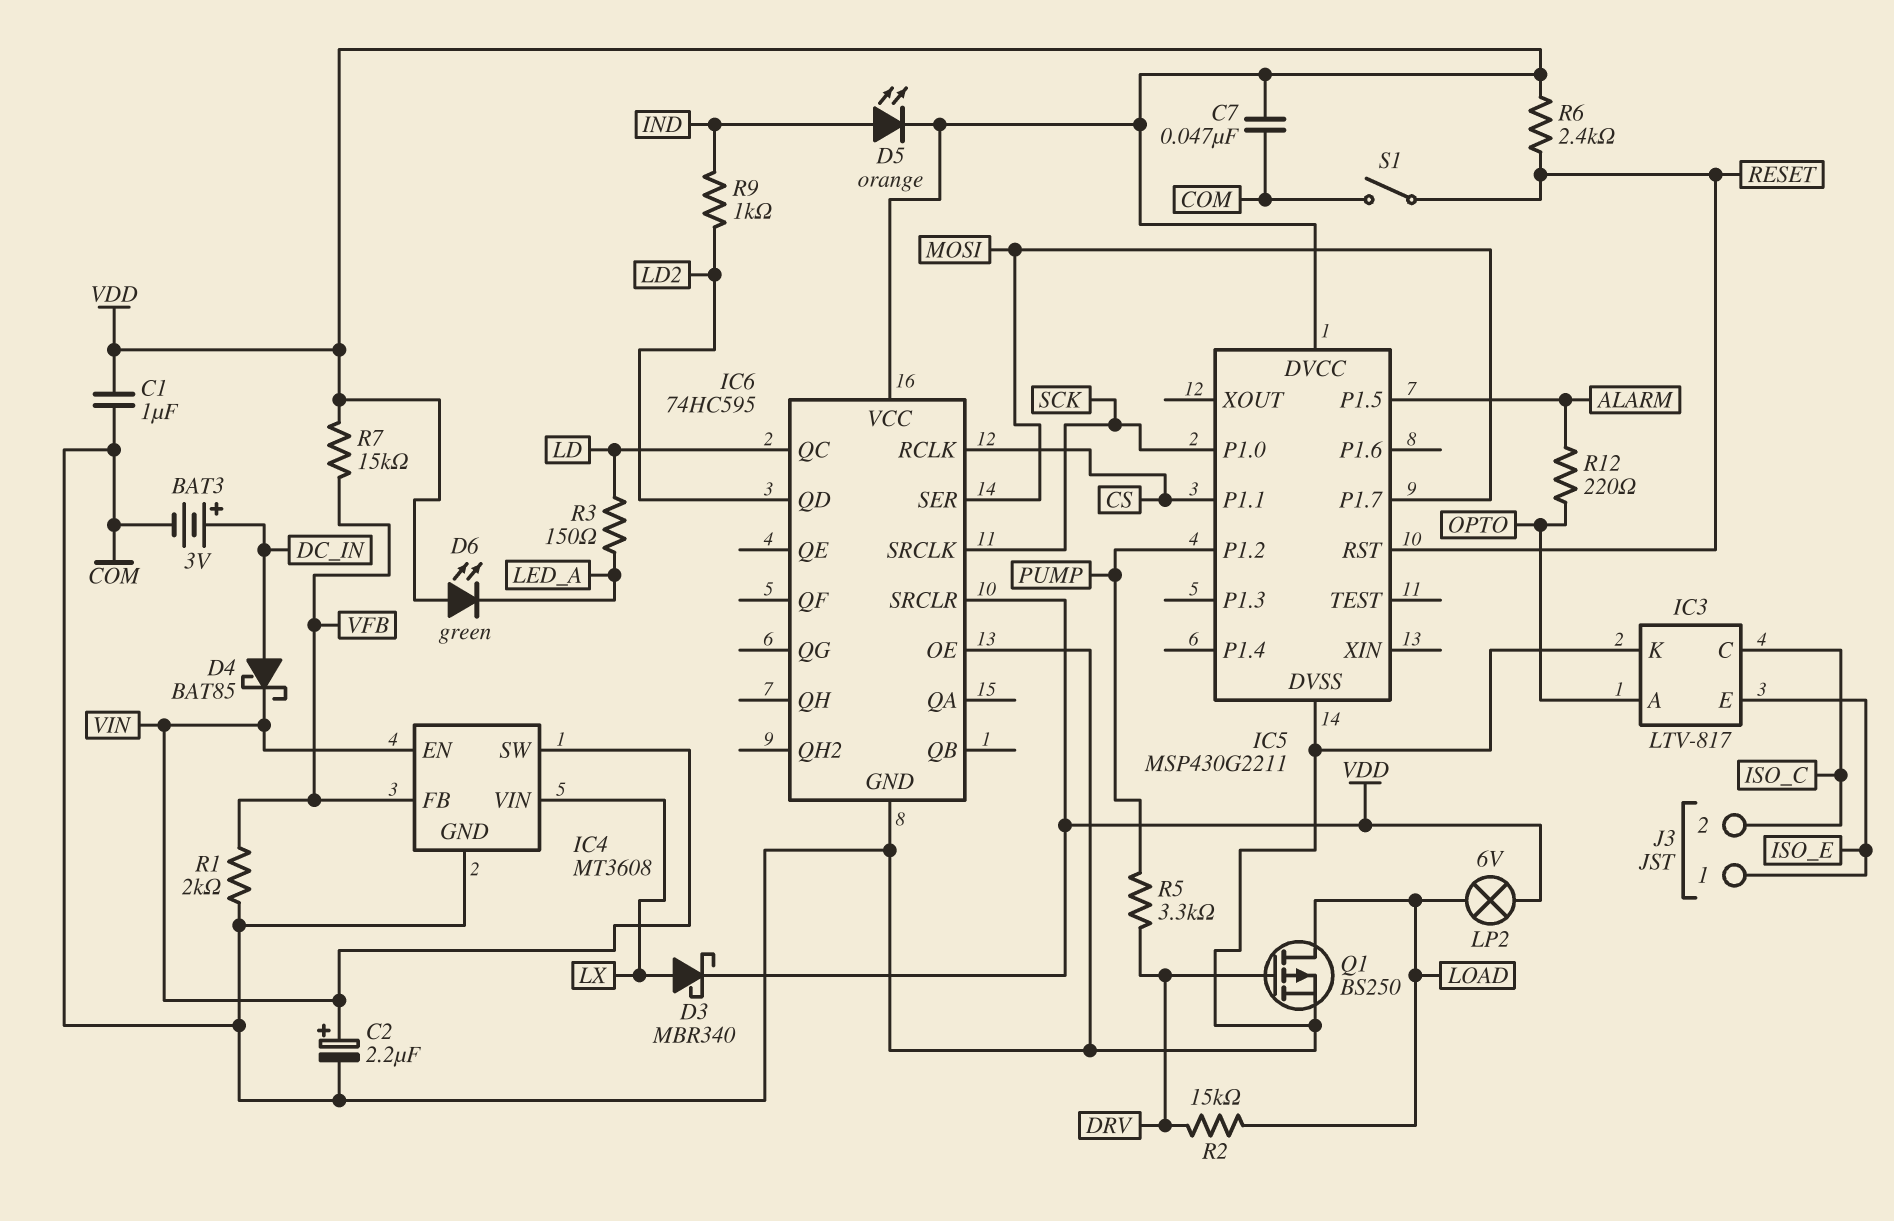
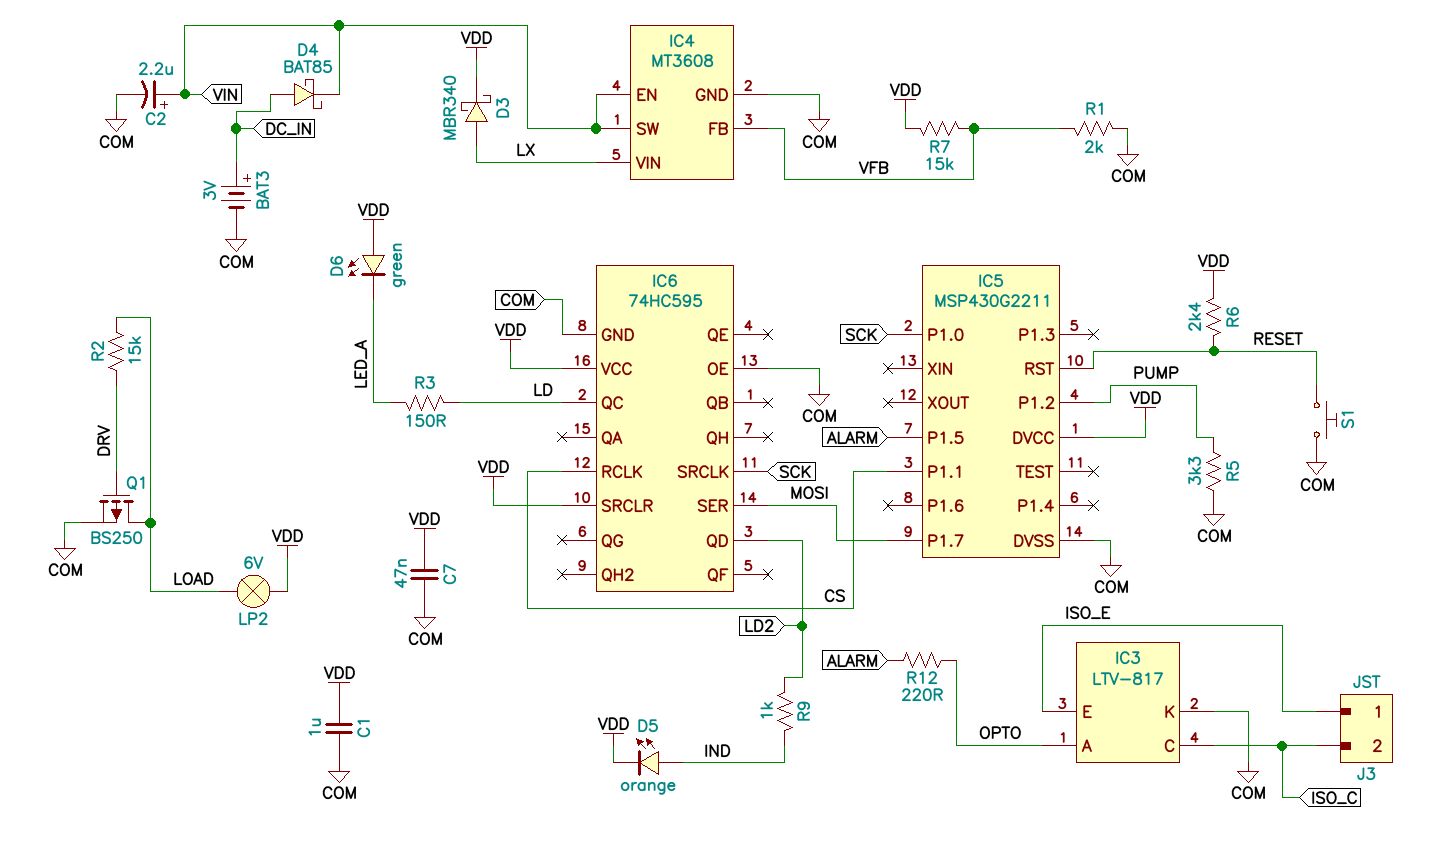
R5: 3.3k (DRV, PUMP) -> 3.3k (COM, PUMP)
S1: switch (COM, RESET) -> button (COM, RESET)

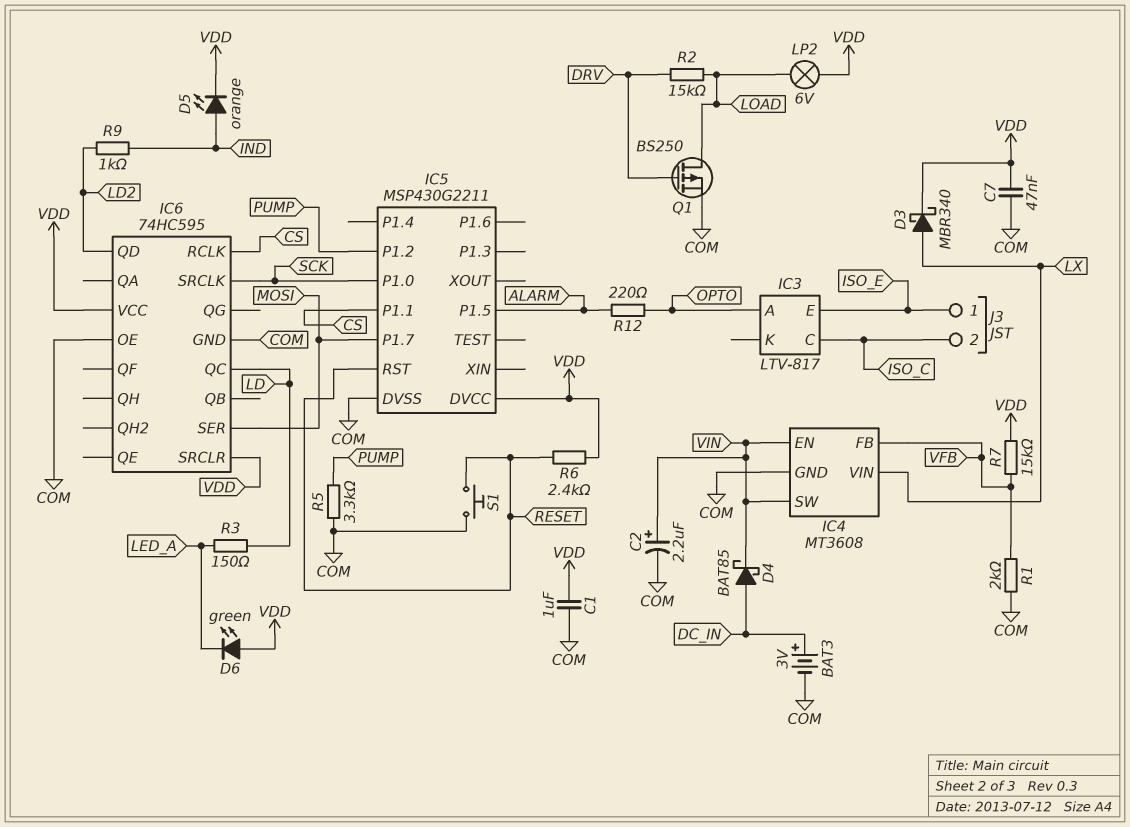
IC3 pin K: COM -> none

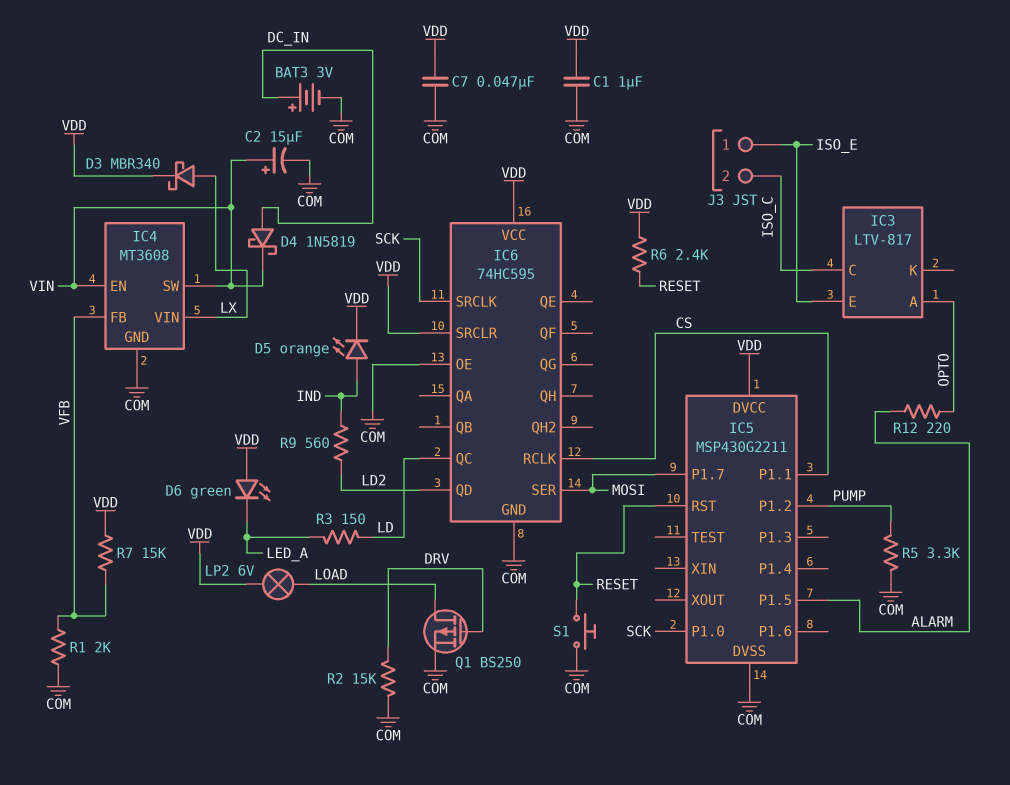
C2: 2.2uF (plus VIN, minus COM) -> 15uF (plus VIN, minus COM)
D4: schottky BAT85 (A DC_IN, K VIN) -> schottky 1N5819 (A DC_IN, K VIN)
R2: 15k (DRV, LOAD) -> 15k (COM, DRV)
R9: 1k (IND, LD2) -> 560 (IND, LD2)

